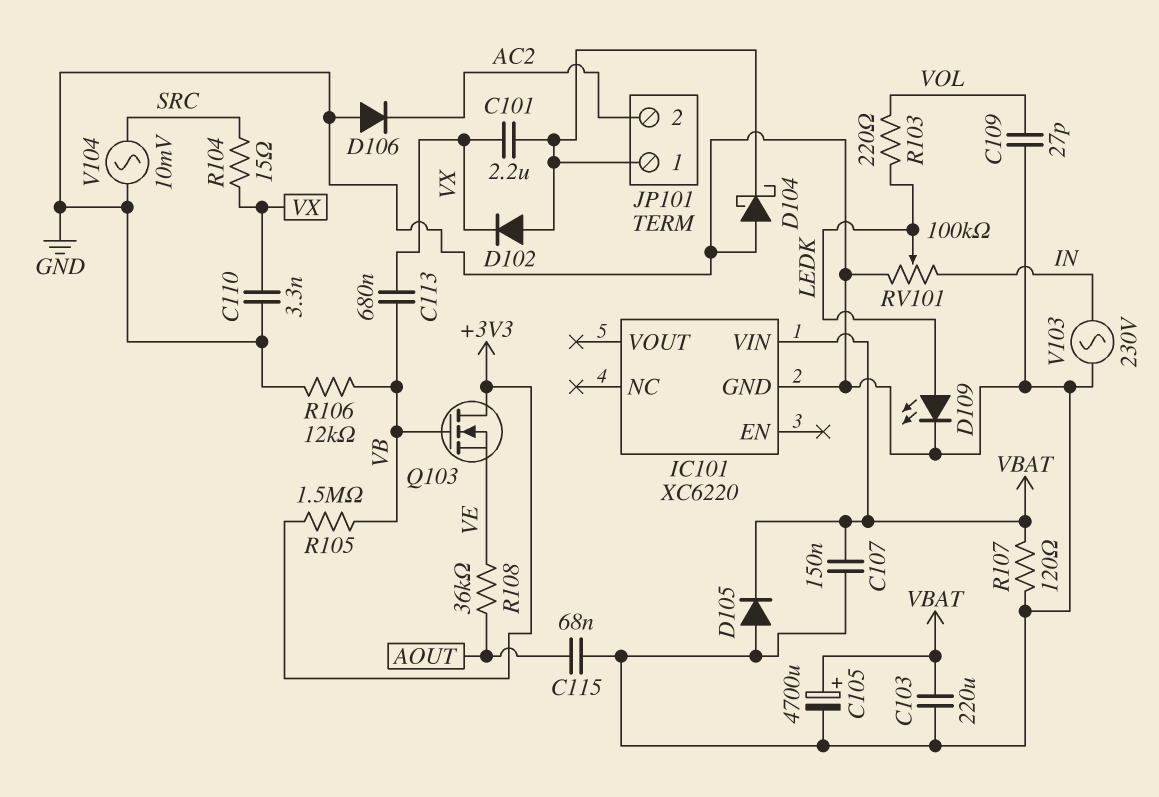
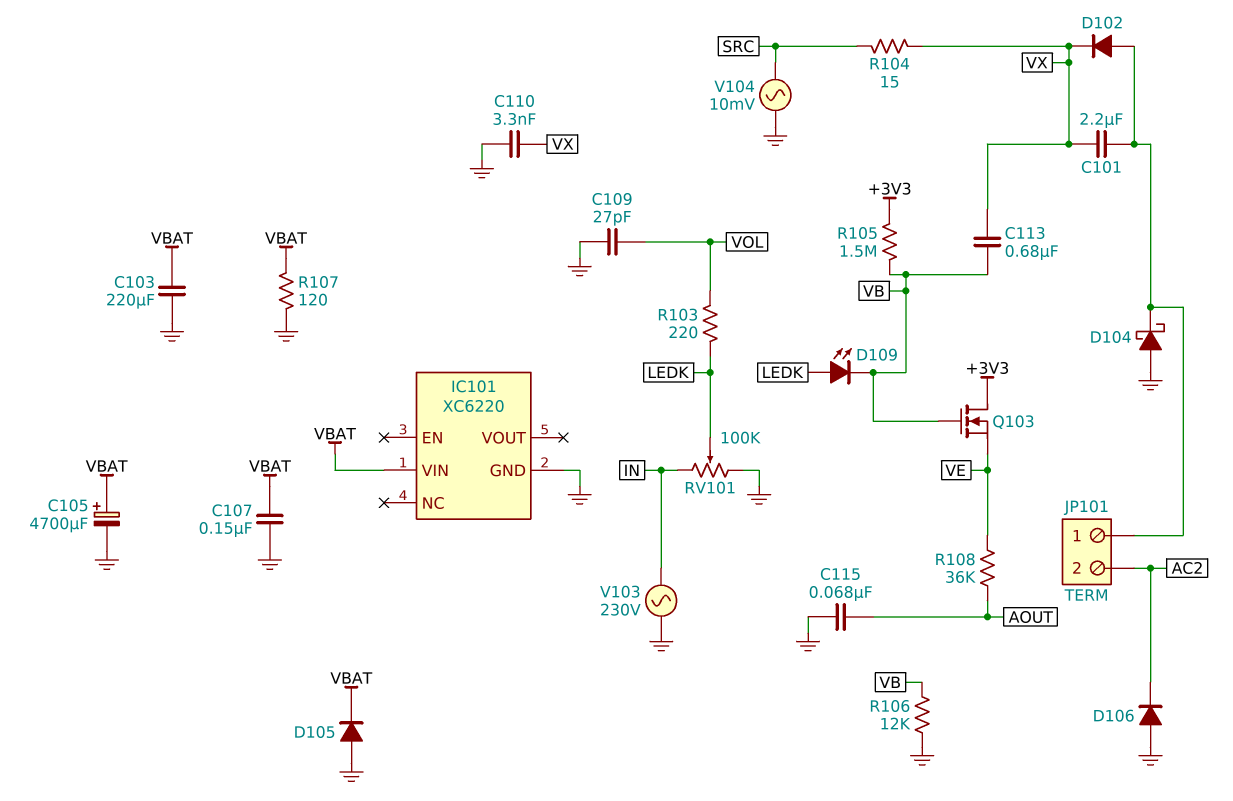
D109: LED (A LEDK, K GND) -> LED (A LEDK, K VB)

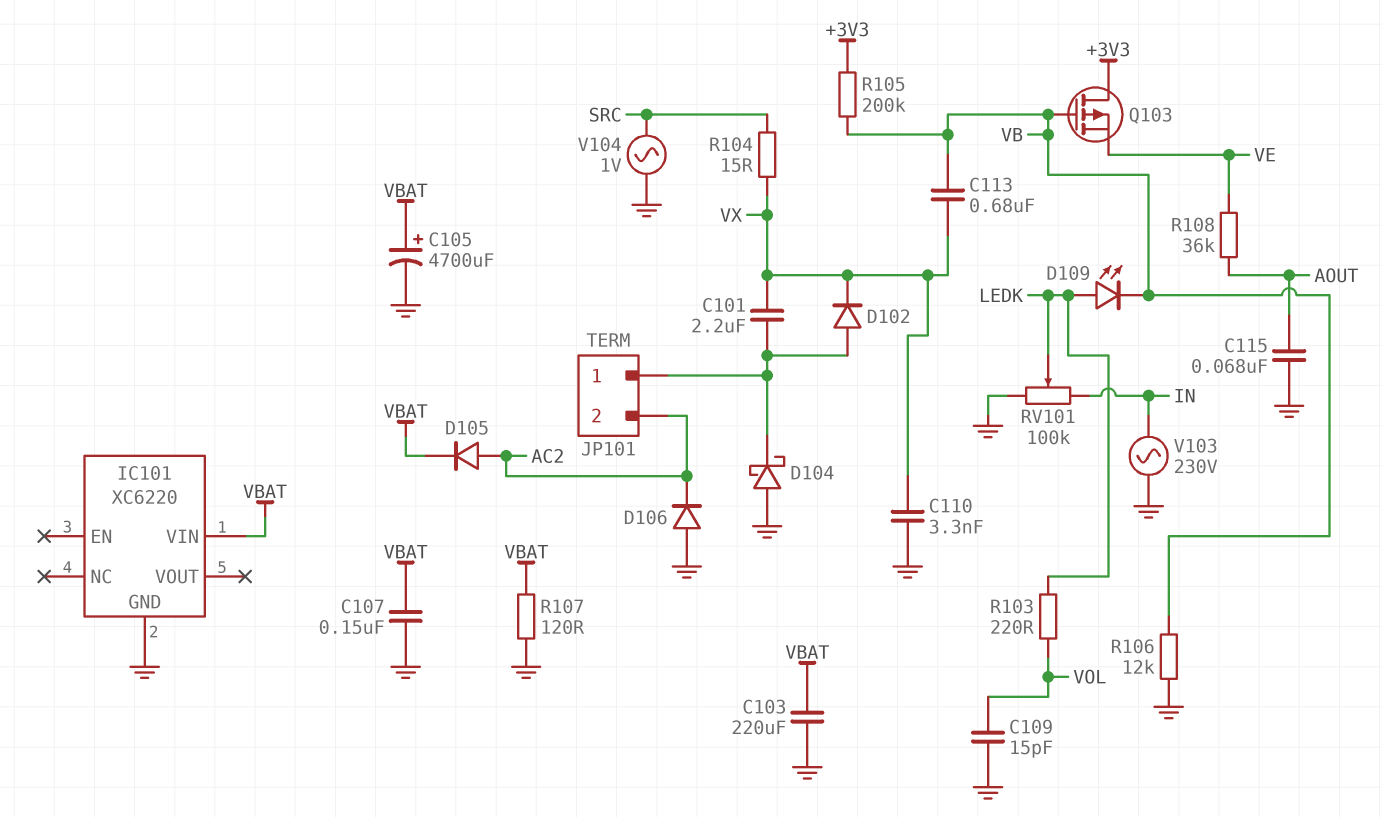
C109: 27pF (GND, VOL) -> 15pF (GND, VOL)
D105: diode (A GND, K VBAT) -> diode (A AC2, K VBAT)
Q103: NMOS (G VB, D +3V3, S VE) -> PMOS (G VB, D +3V3, S VE)
R105: 1.5M (+3V3, VB) -> 200k (+3V3, VB)
V104: AC 10mV (GND, SRC) -> AC 1V (GND, SRC)

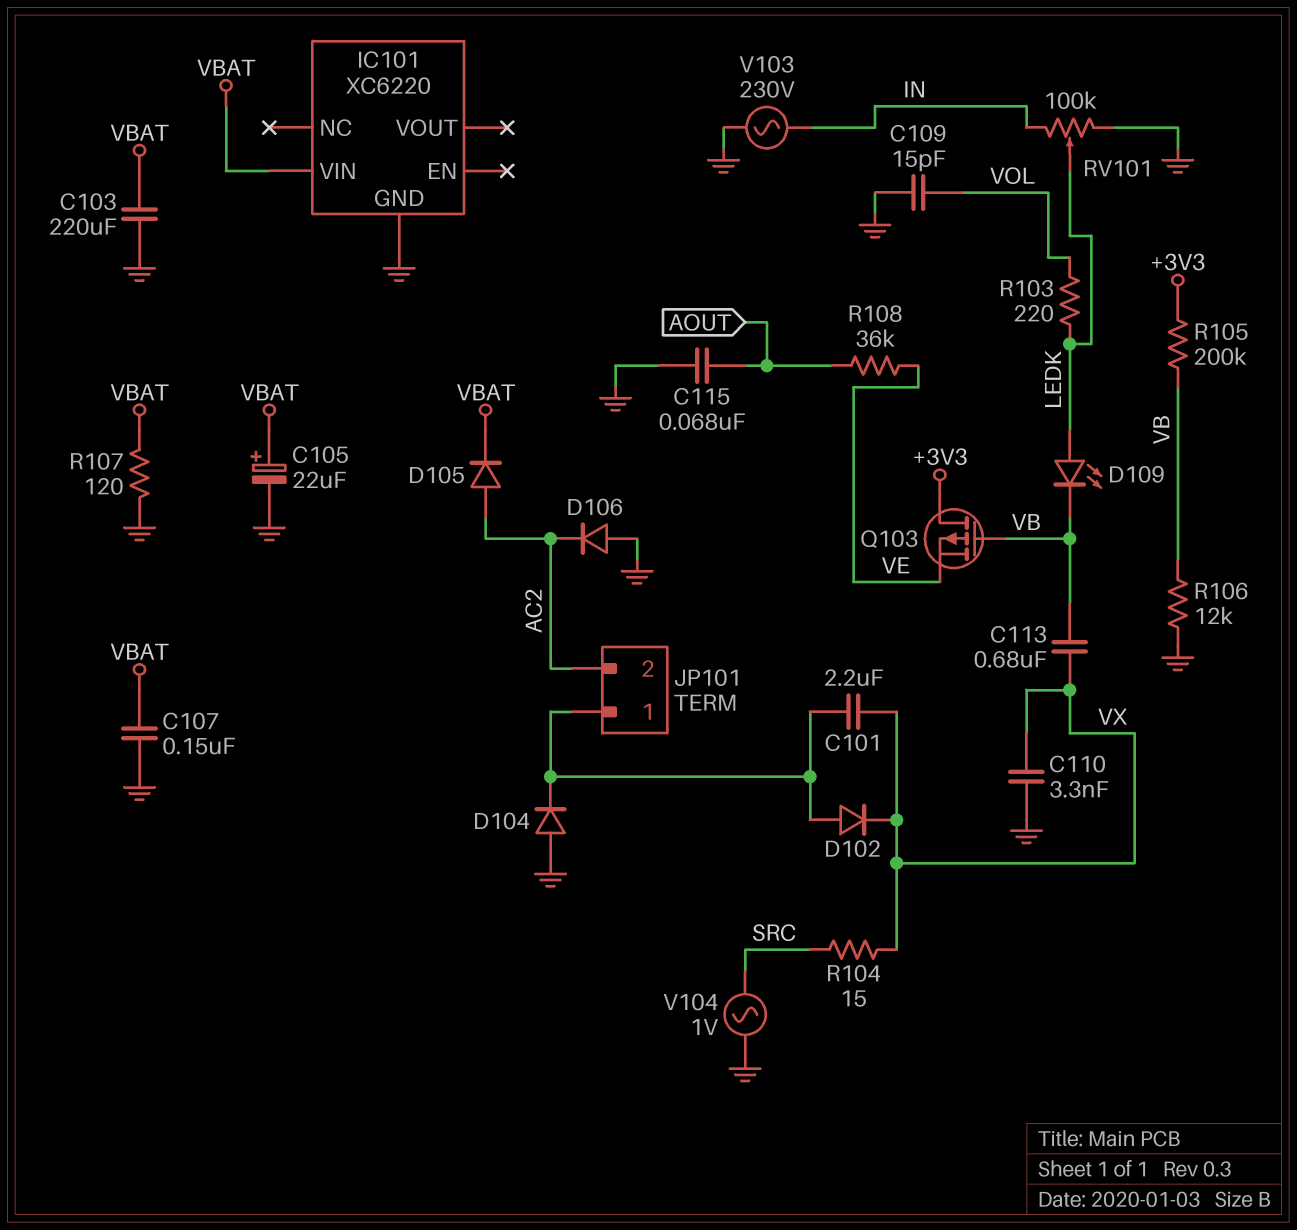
C105: 4700uF (plus VBAT, minus GND) -> 22uF (plus VBAT, minus GND)
D104: schottky (A GND, K JP101/1) -> diode (A GND, K JP101/1)

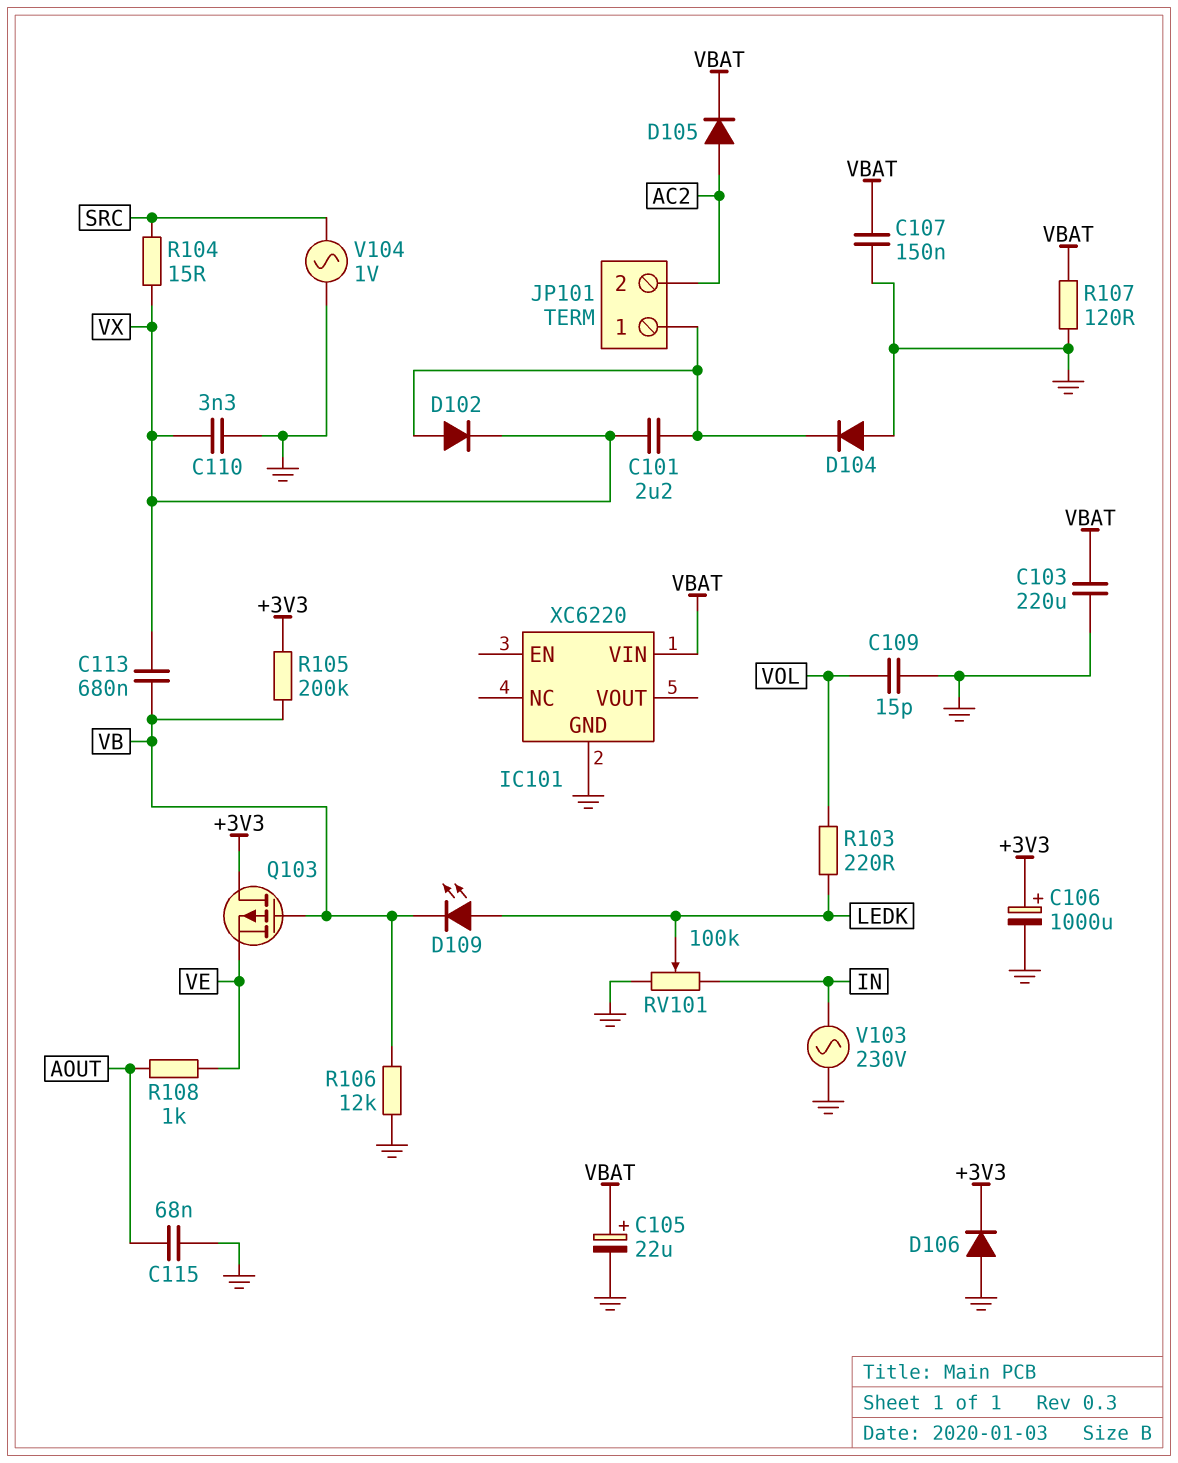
C106: none -> 1000uF (plus +3V3, minus GND)
D106: diode (A GND, K AC2) -> diode (A GND, K +3V3)
R108: 36k (AOUT, VE) -> 1k (AOUT, VE)

